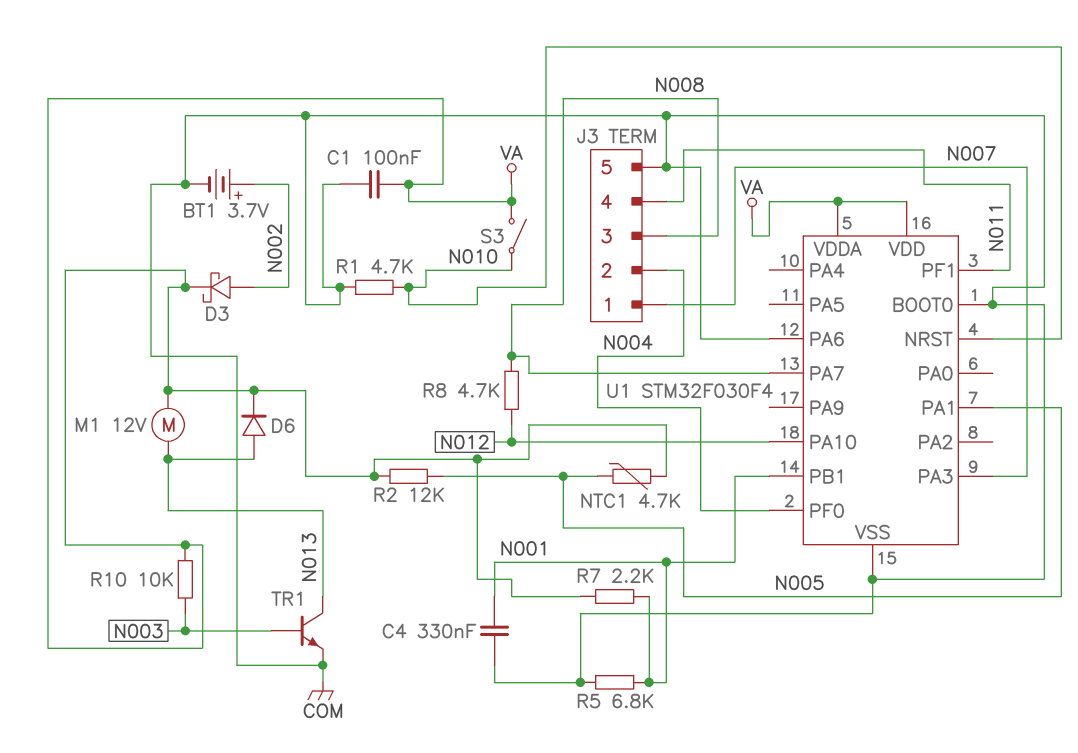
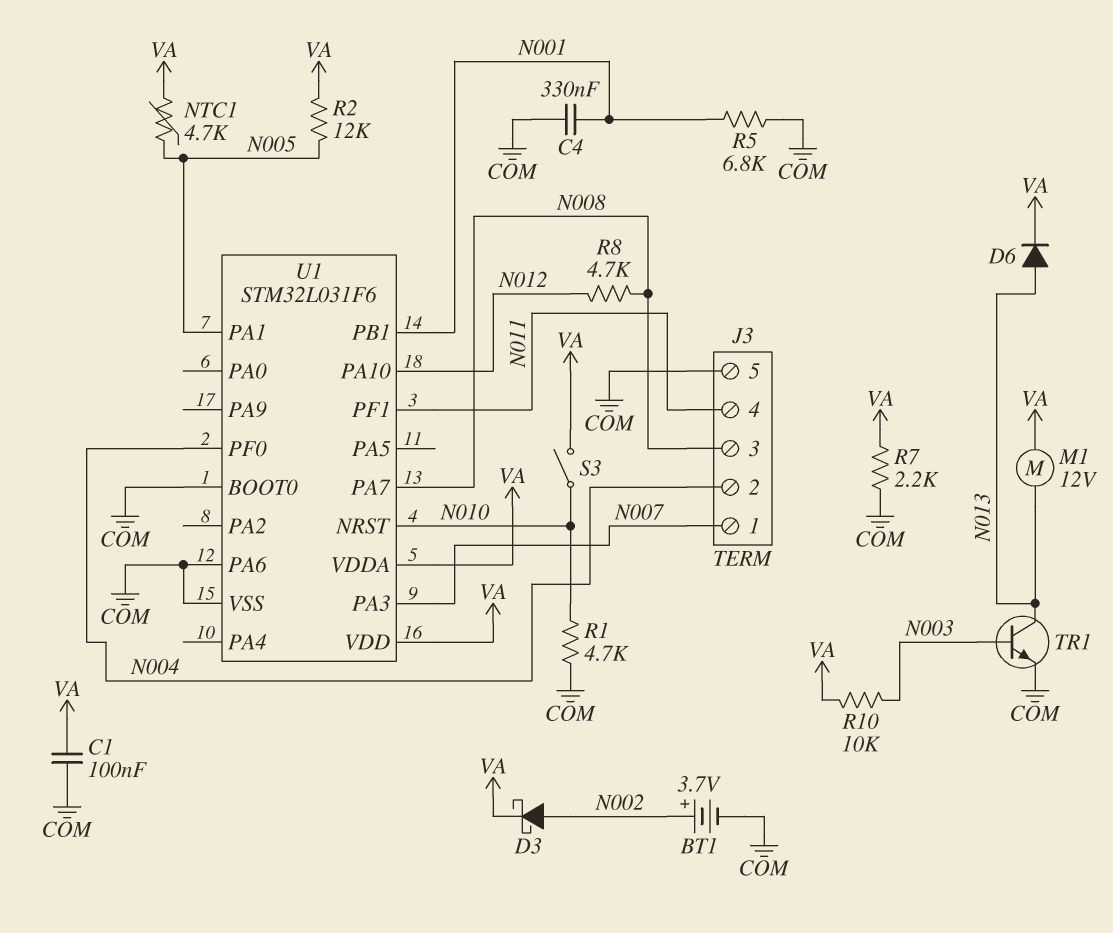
R7: 2.2k (N001, VA) -> 2.2k (COM, VA)
U1: STM32F030F4 -> STM32L031F6

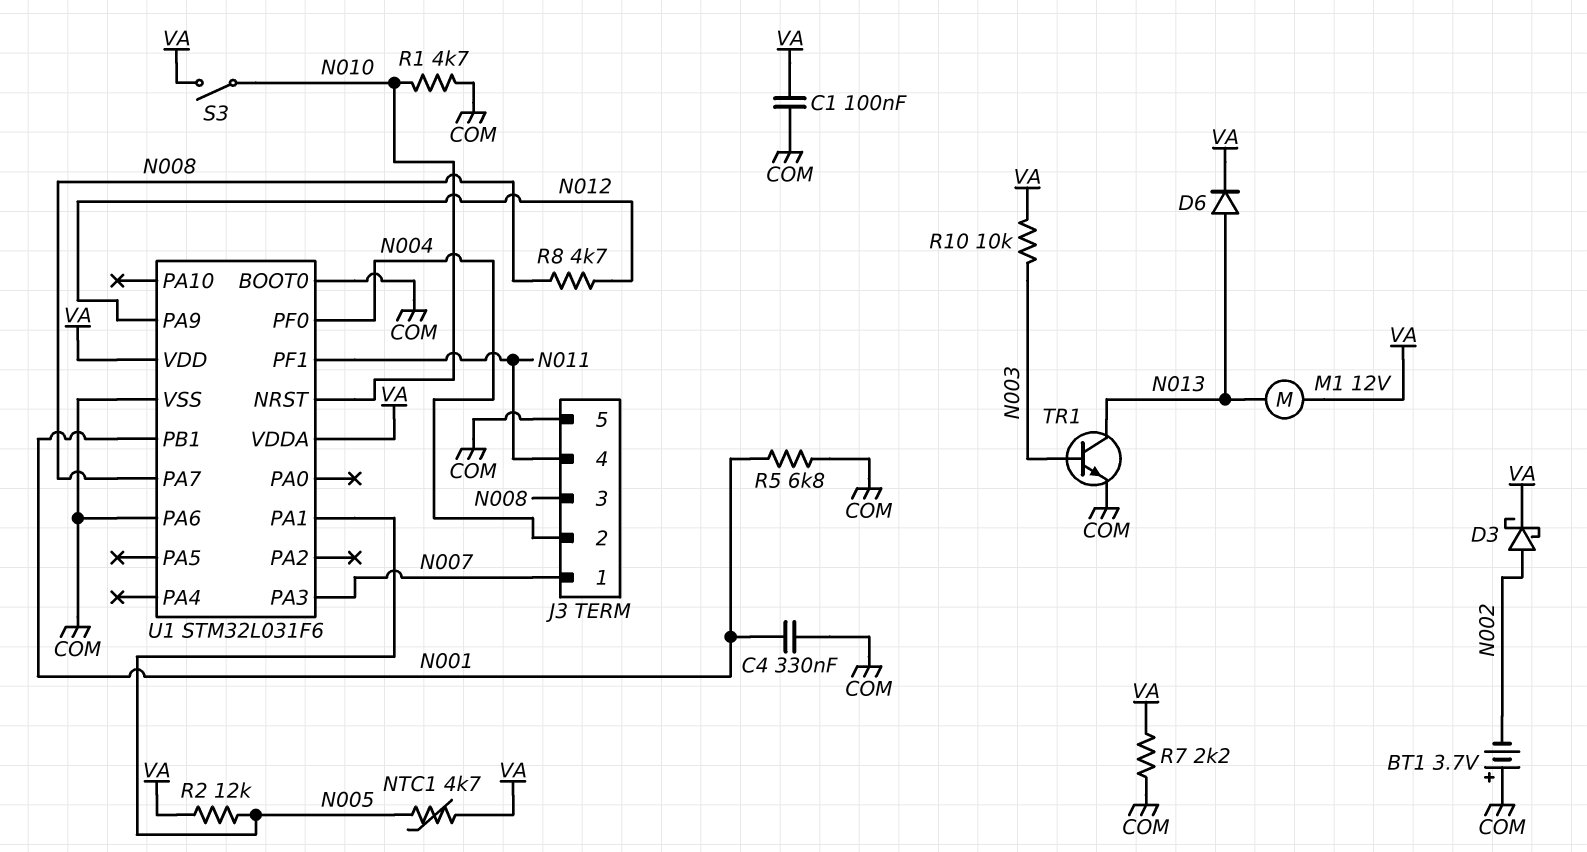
BT1: 3.7V (plus N002, minus COM) -> 3.7V (plus COM, minus N002)
U1 pin PA9: none -> N012
U1 pin PA10: N012 -> none

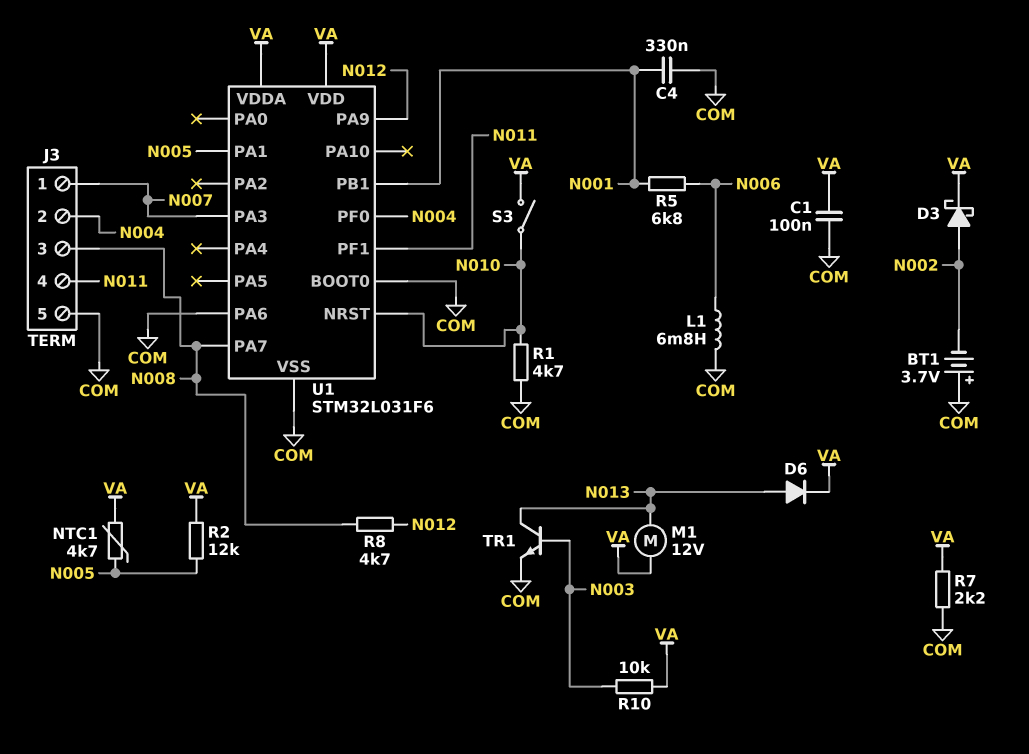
L1: none -> 6.8mH (COM, N006)
R5: 6.8k (COM, N001) -> 6.8k (N001, N006)

